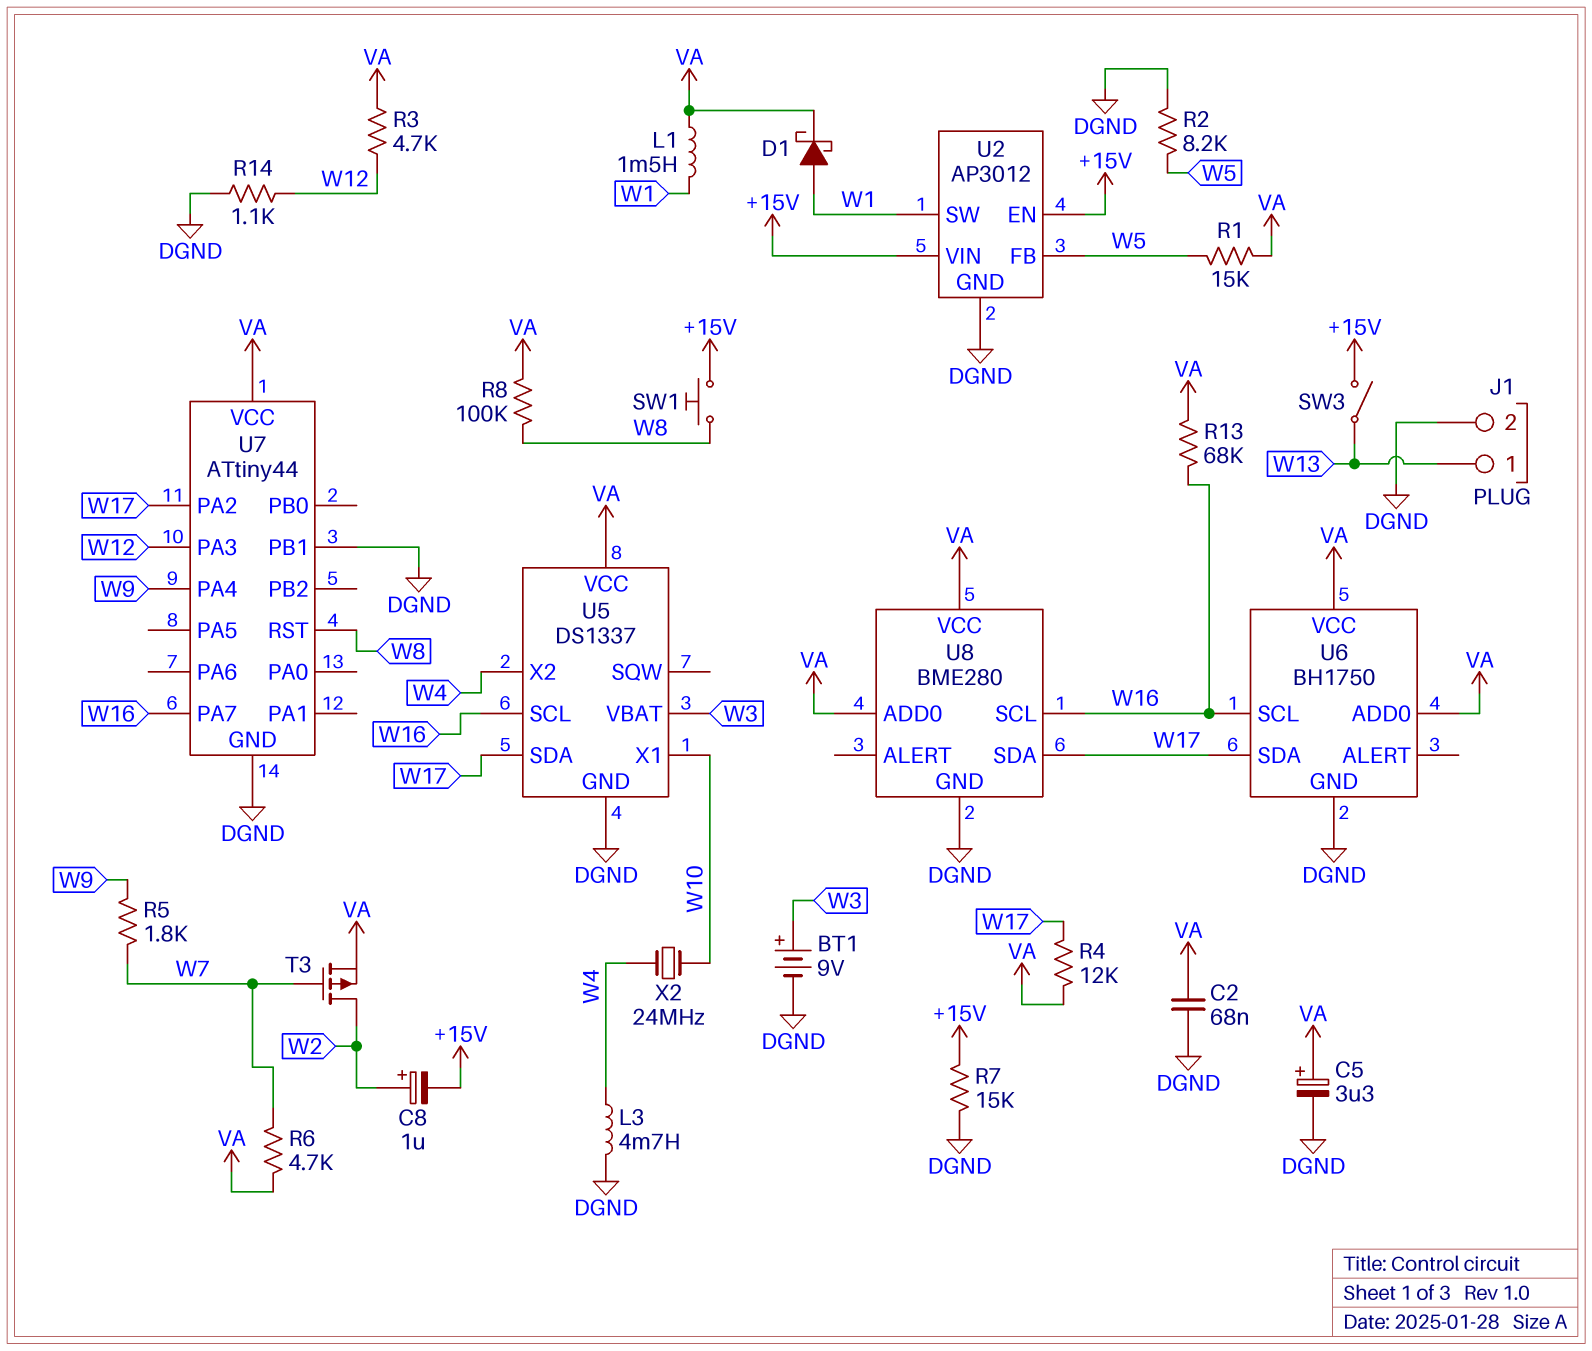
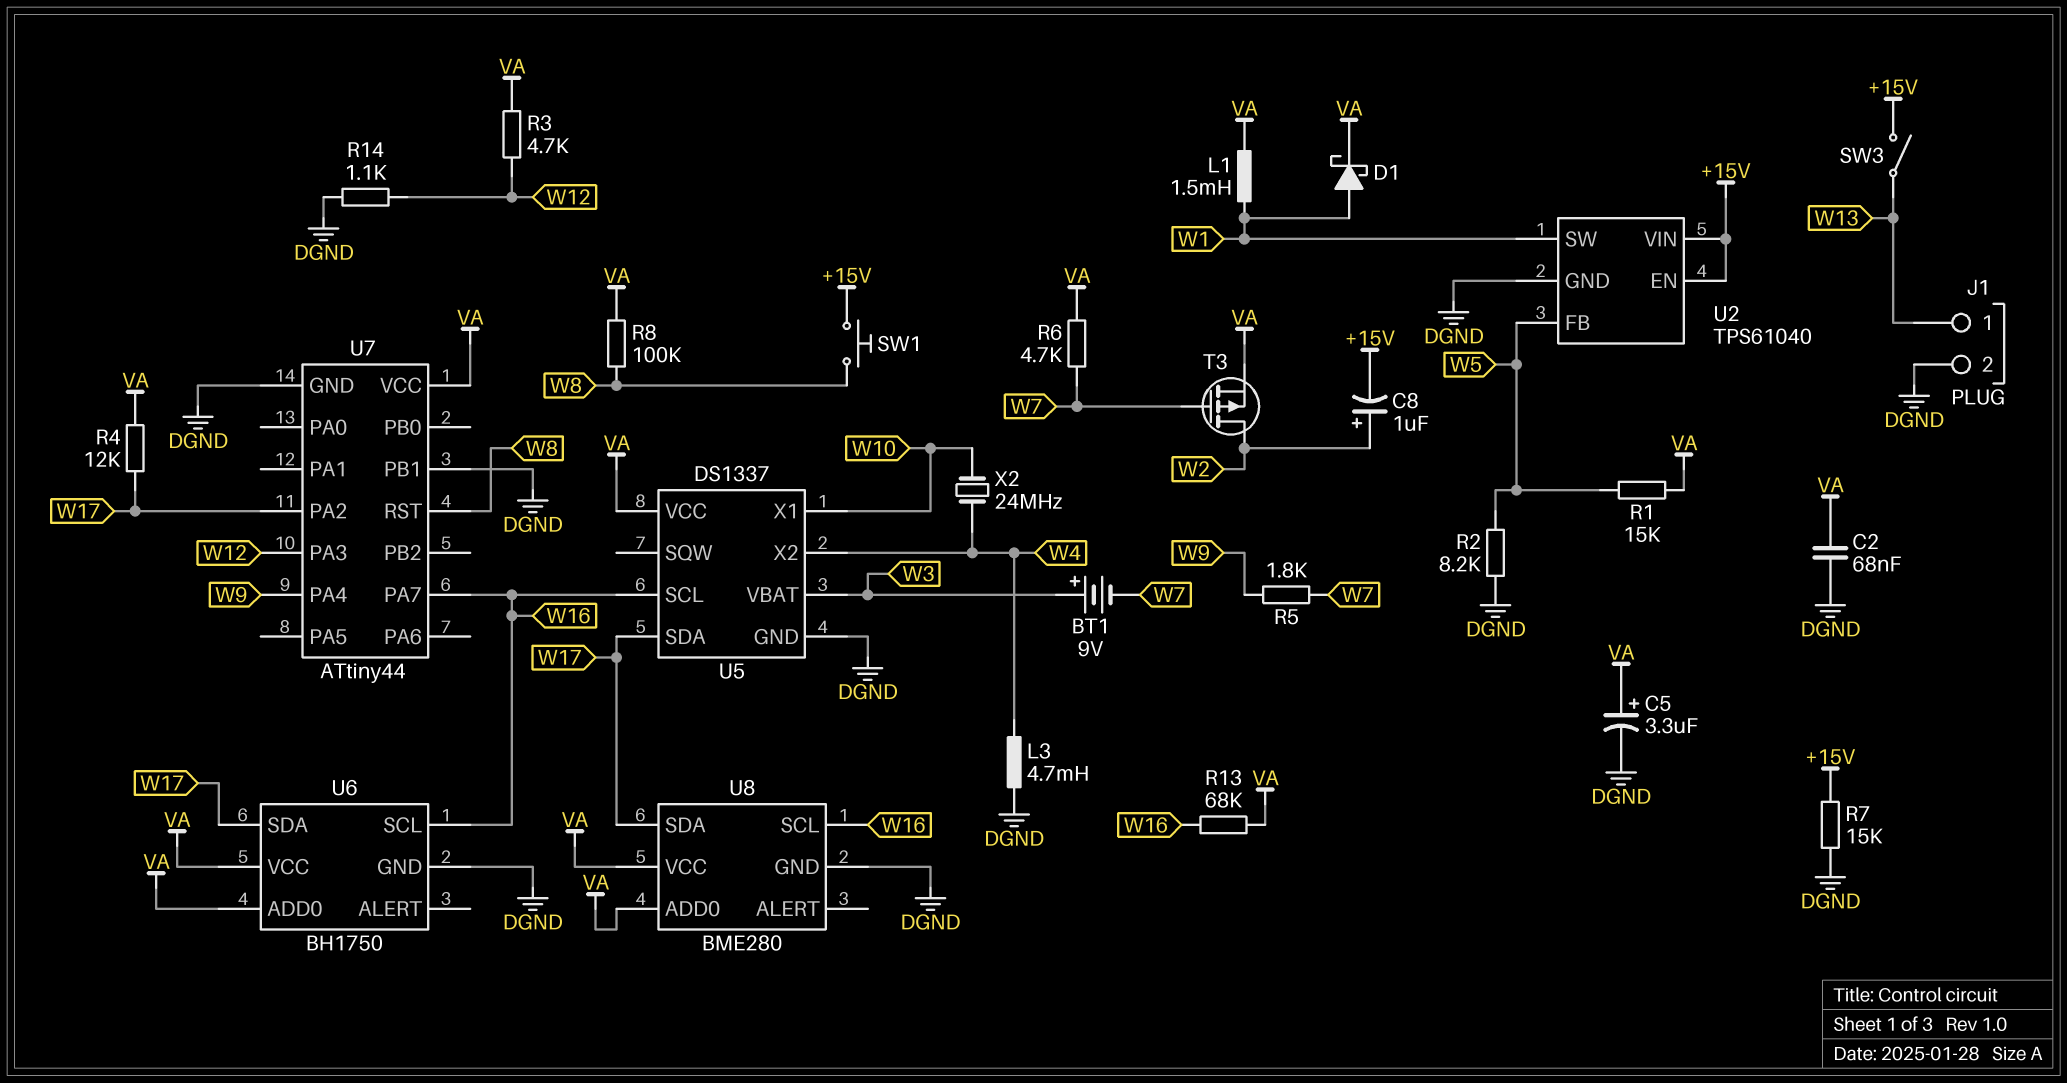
BT1: 9V (plus W3, minus DGND) -> 9V (plus W3, minus W7)
U2: AP3012 -> TPS61040

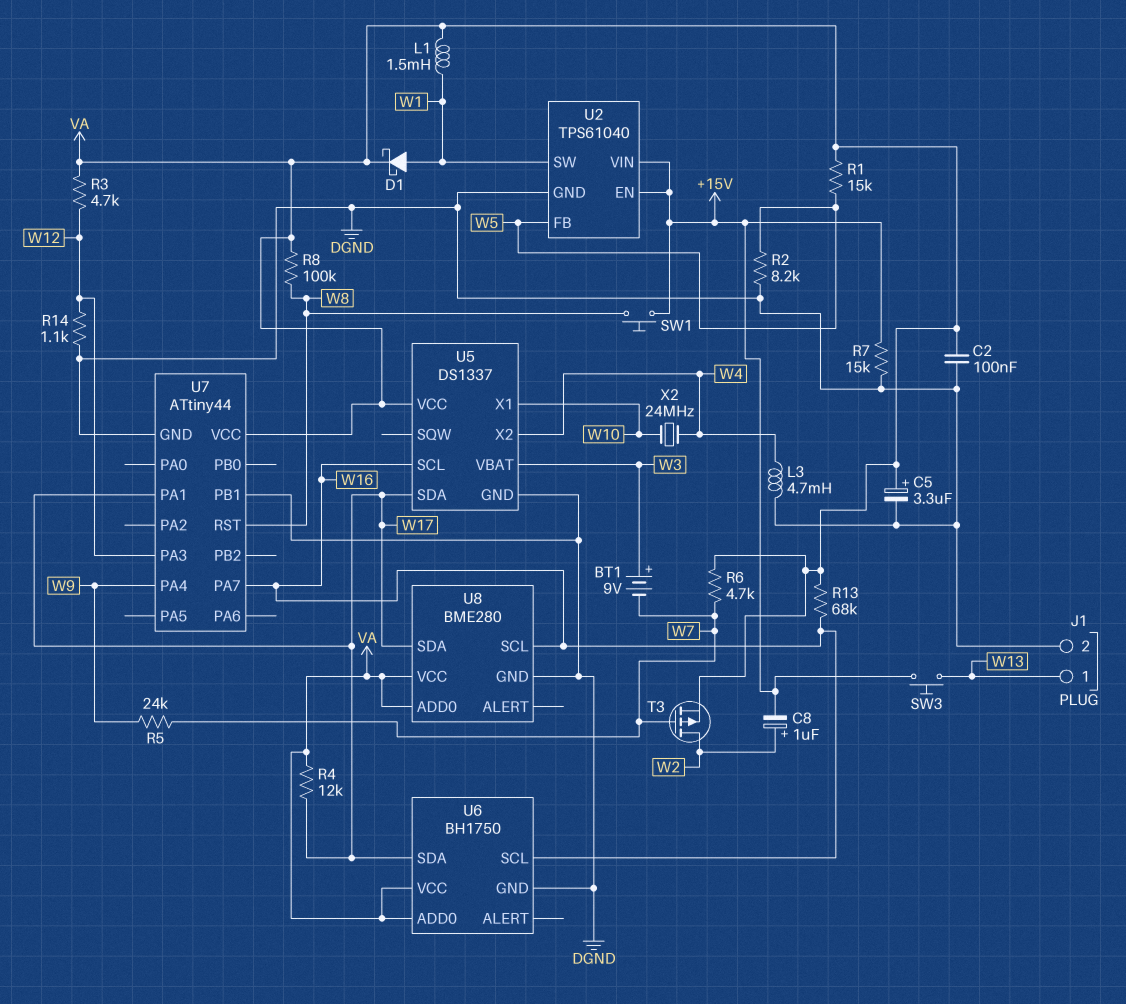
C2: 68nF (DGND, VA) -> 100nF (DGND, VA)
R5: 1.8k (W7, W9) -> 24k (W7, W9)
SW3: switch (+15V, W13) -> button (+15V, W13)
U7 pin PA1: none -> W17
U7 pin PA2: W17 -> none

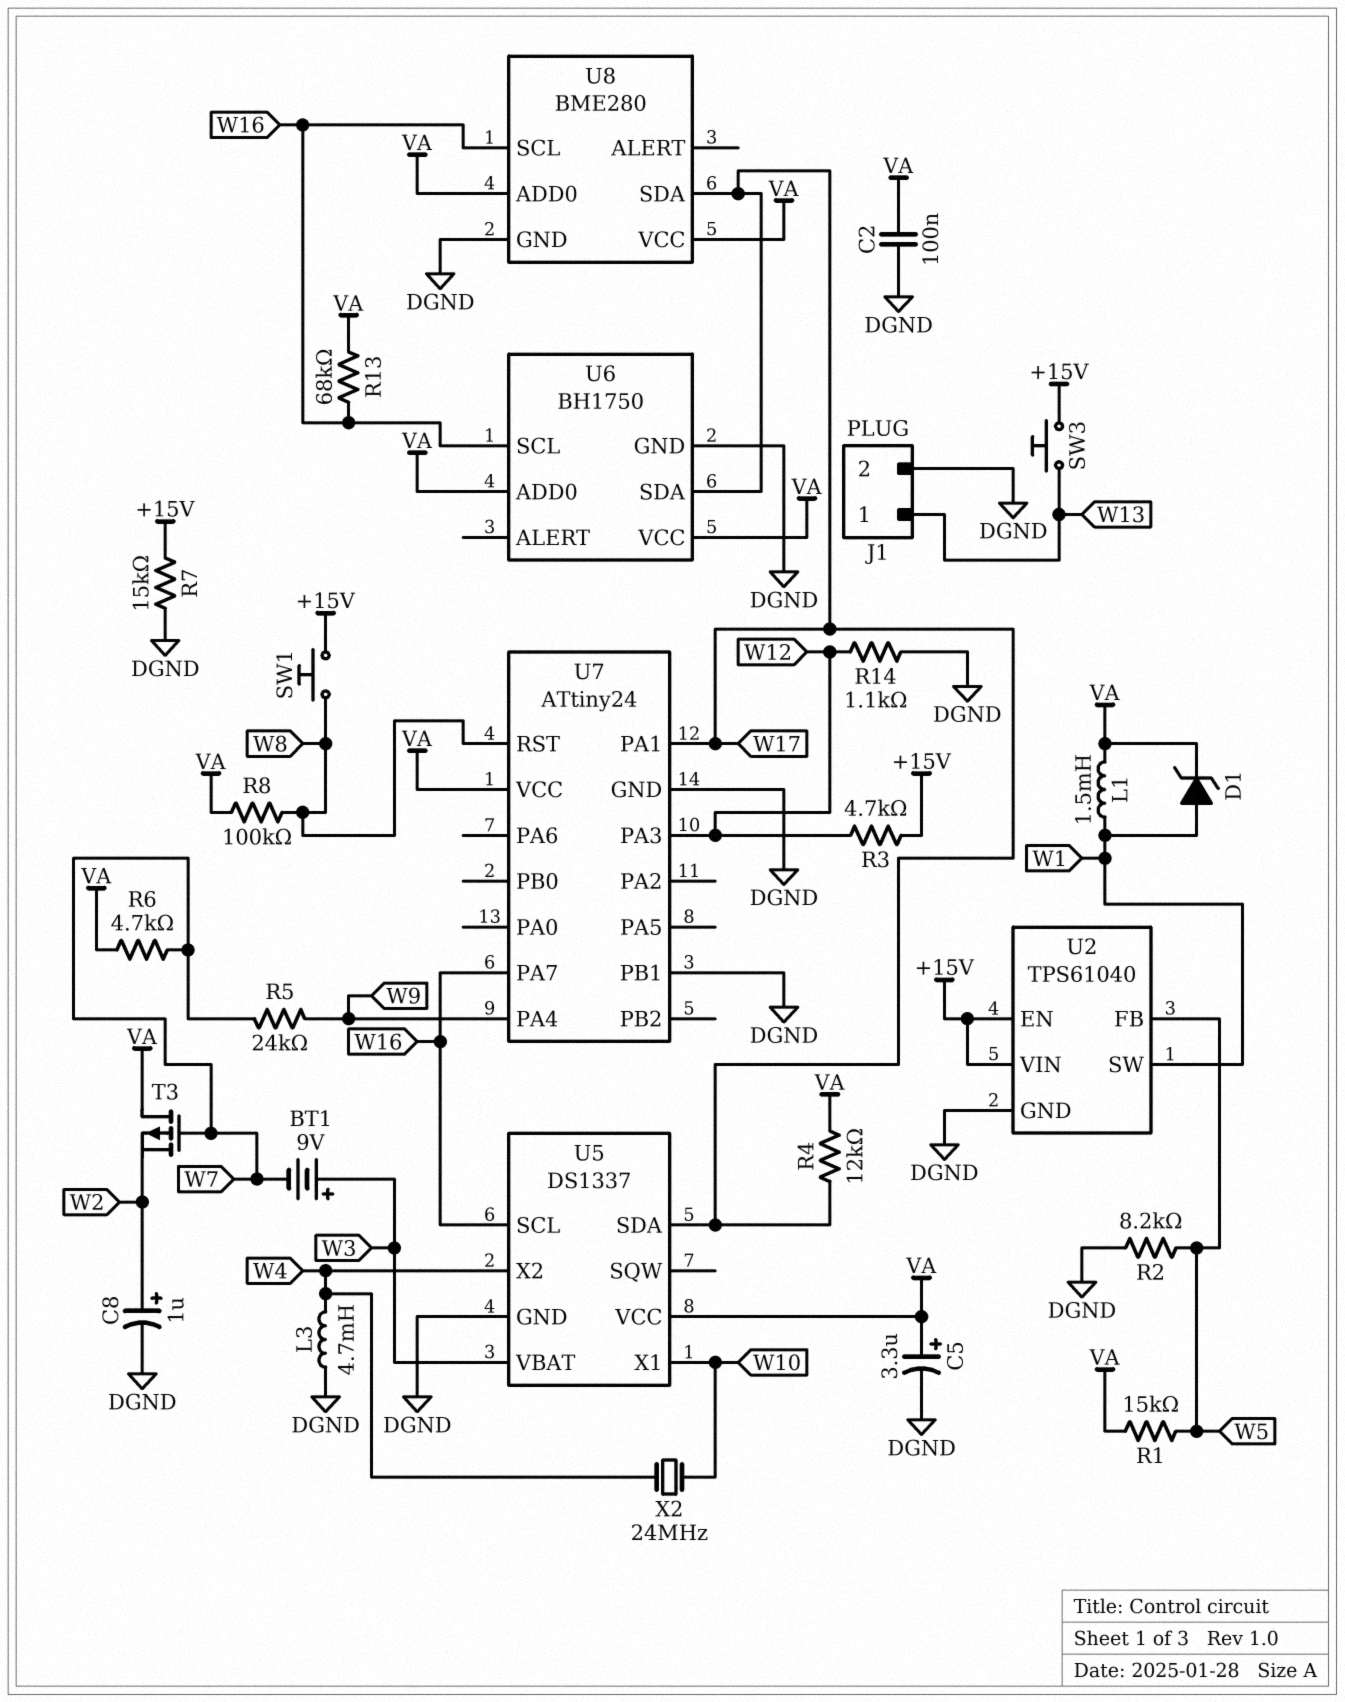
C8: 1uF (plus W2, minus +15V) -> 1uF (plus W2, minus DGND)
D1: schottky (A W1, K VA) -> zener (A W1, K VA)
R3: 4.7k (VA, W12) -> 4.7k (+15V, W12)
T3: PMOS (G W7, D W2, S VA) -> PMOS (G W7, D VA, S W2)
U7: ATtiny44 -> ATtiny24

